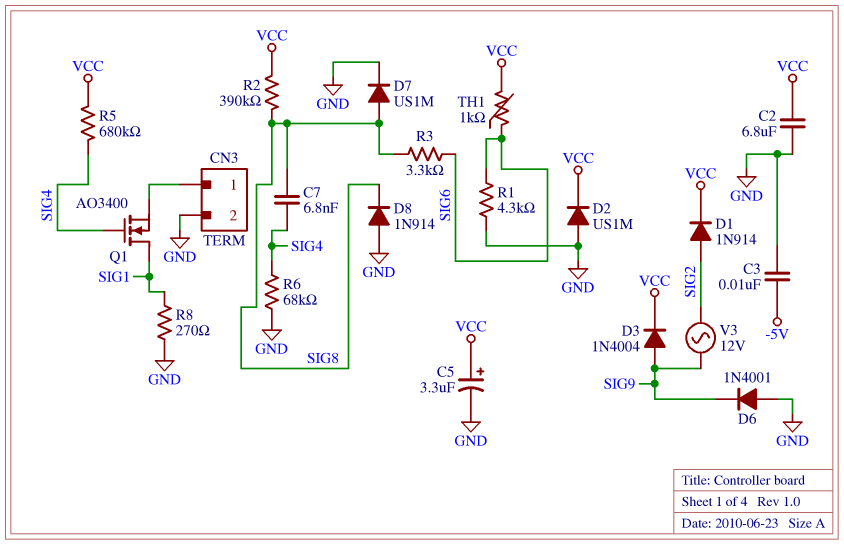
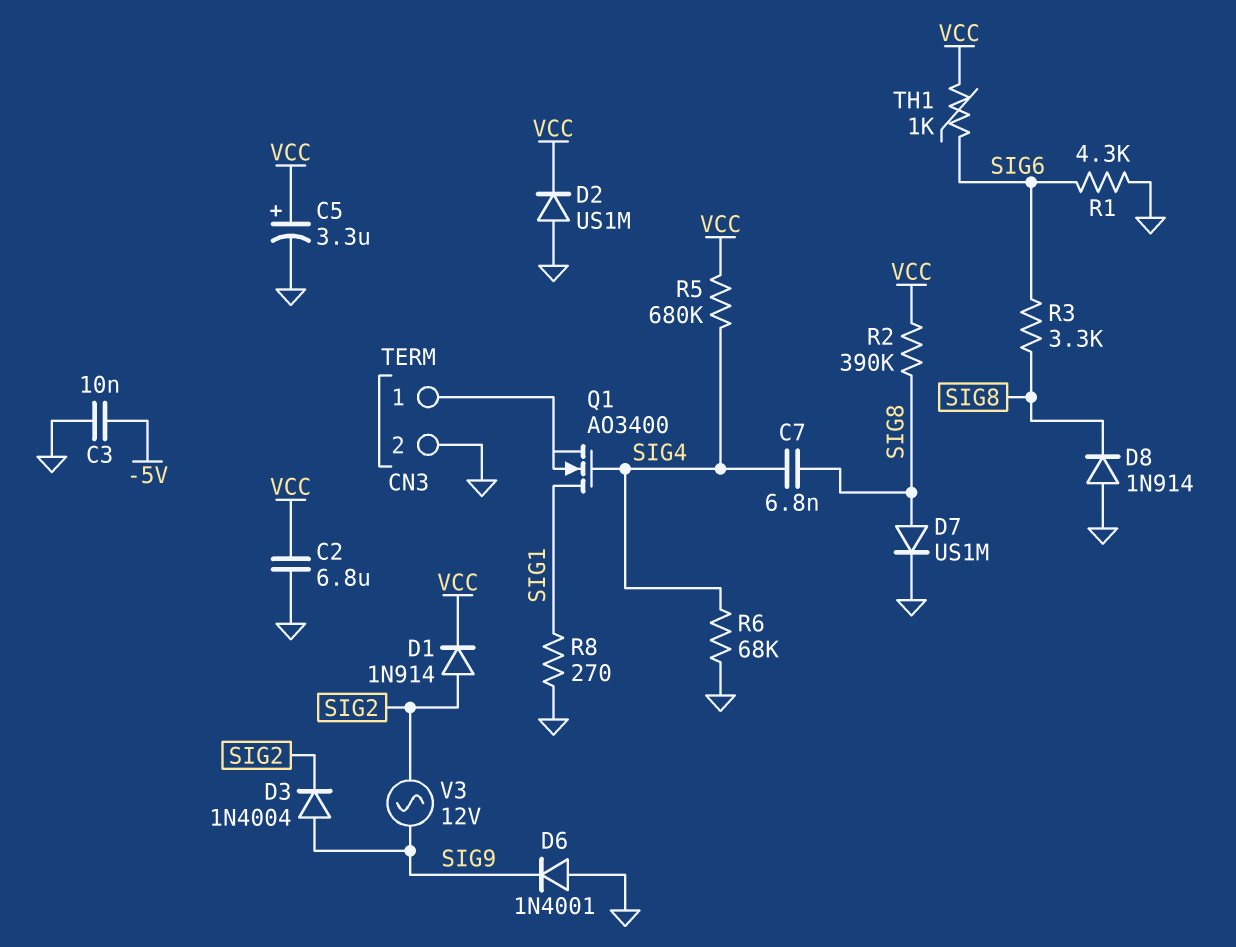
D3: diode 1N4004 (A SIG9, K VCC) -> diode 1N4004 (A SIG9, K SIG2)

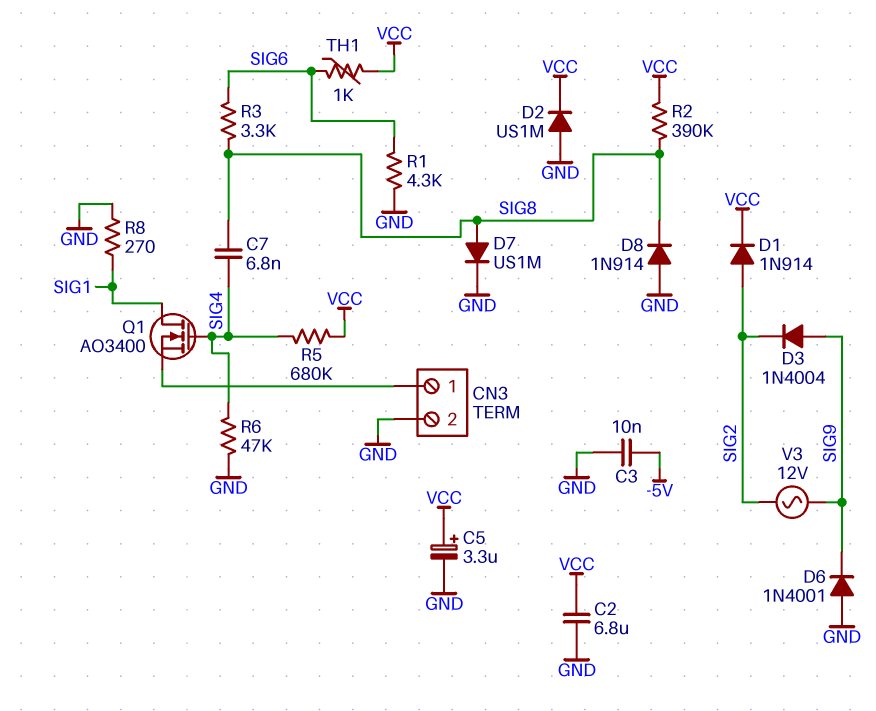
R6: 68k (GND, SIG4) -> 47k (GND, SIG4)

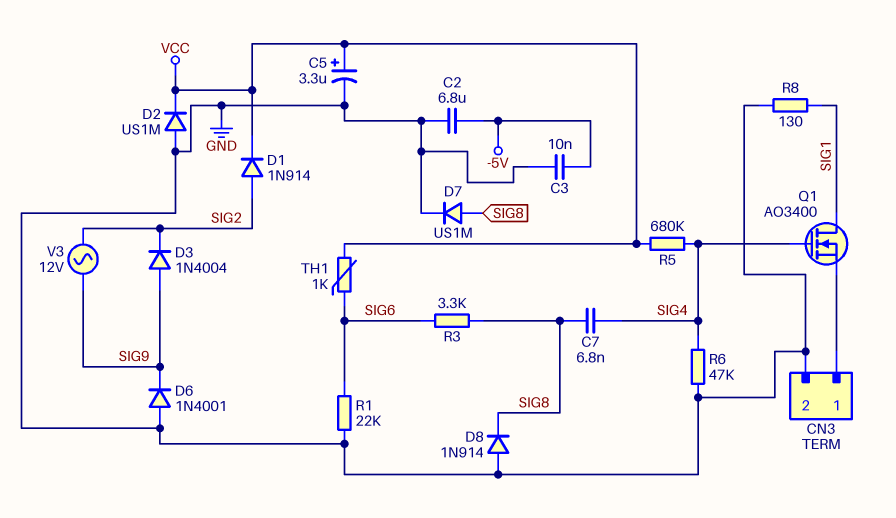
C2: 6.8uF (GND, VCC) -> 6.8uF (-5V, GND)
R1: 4.3k (GND, SIG6) -> 22k (GND, SIG6)
R2: 390k (SIG8, VCC) -> none
R8: 270 (GND, SIG1) -> 130 (GND, SIG1)

